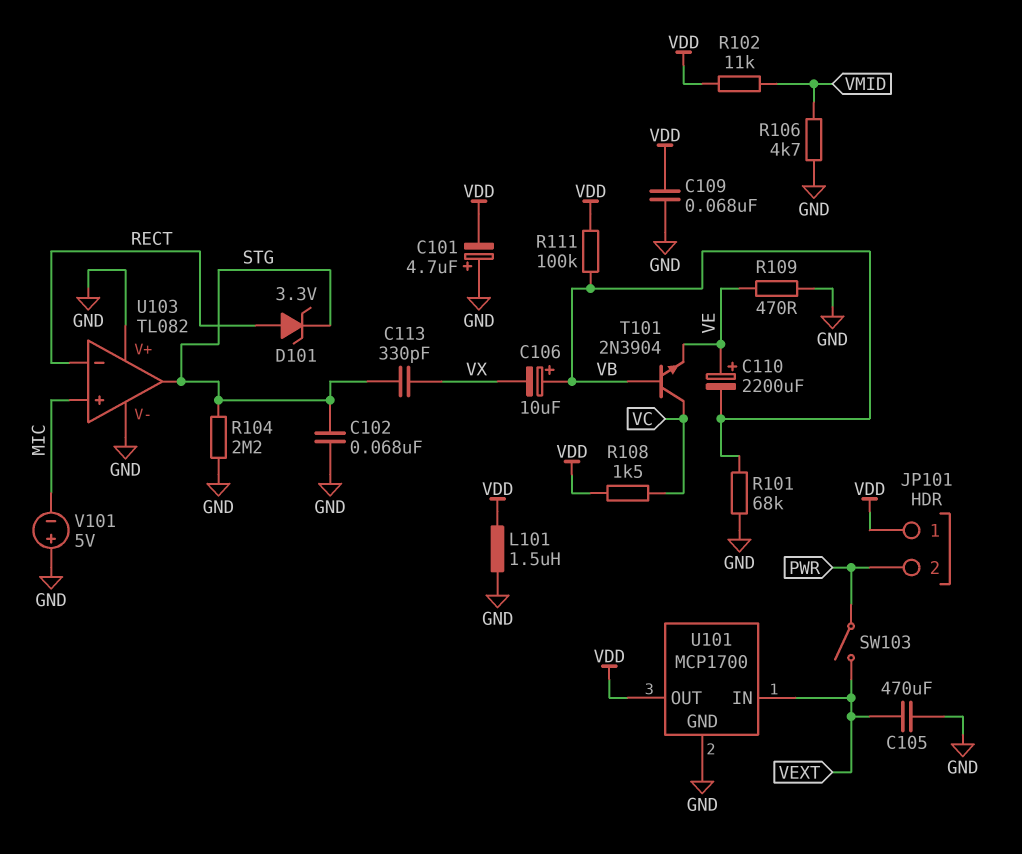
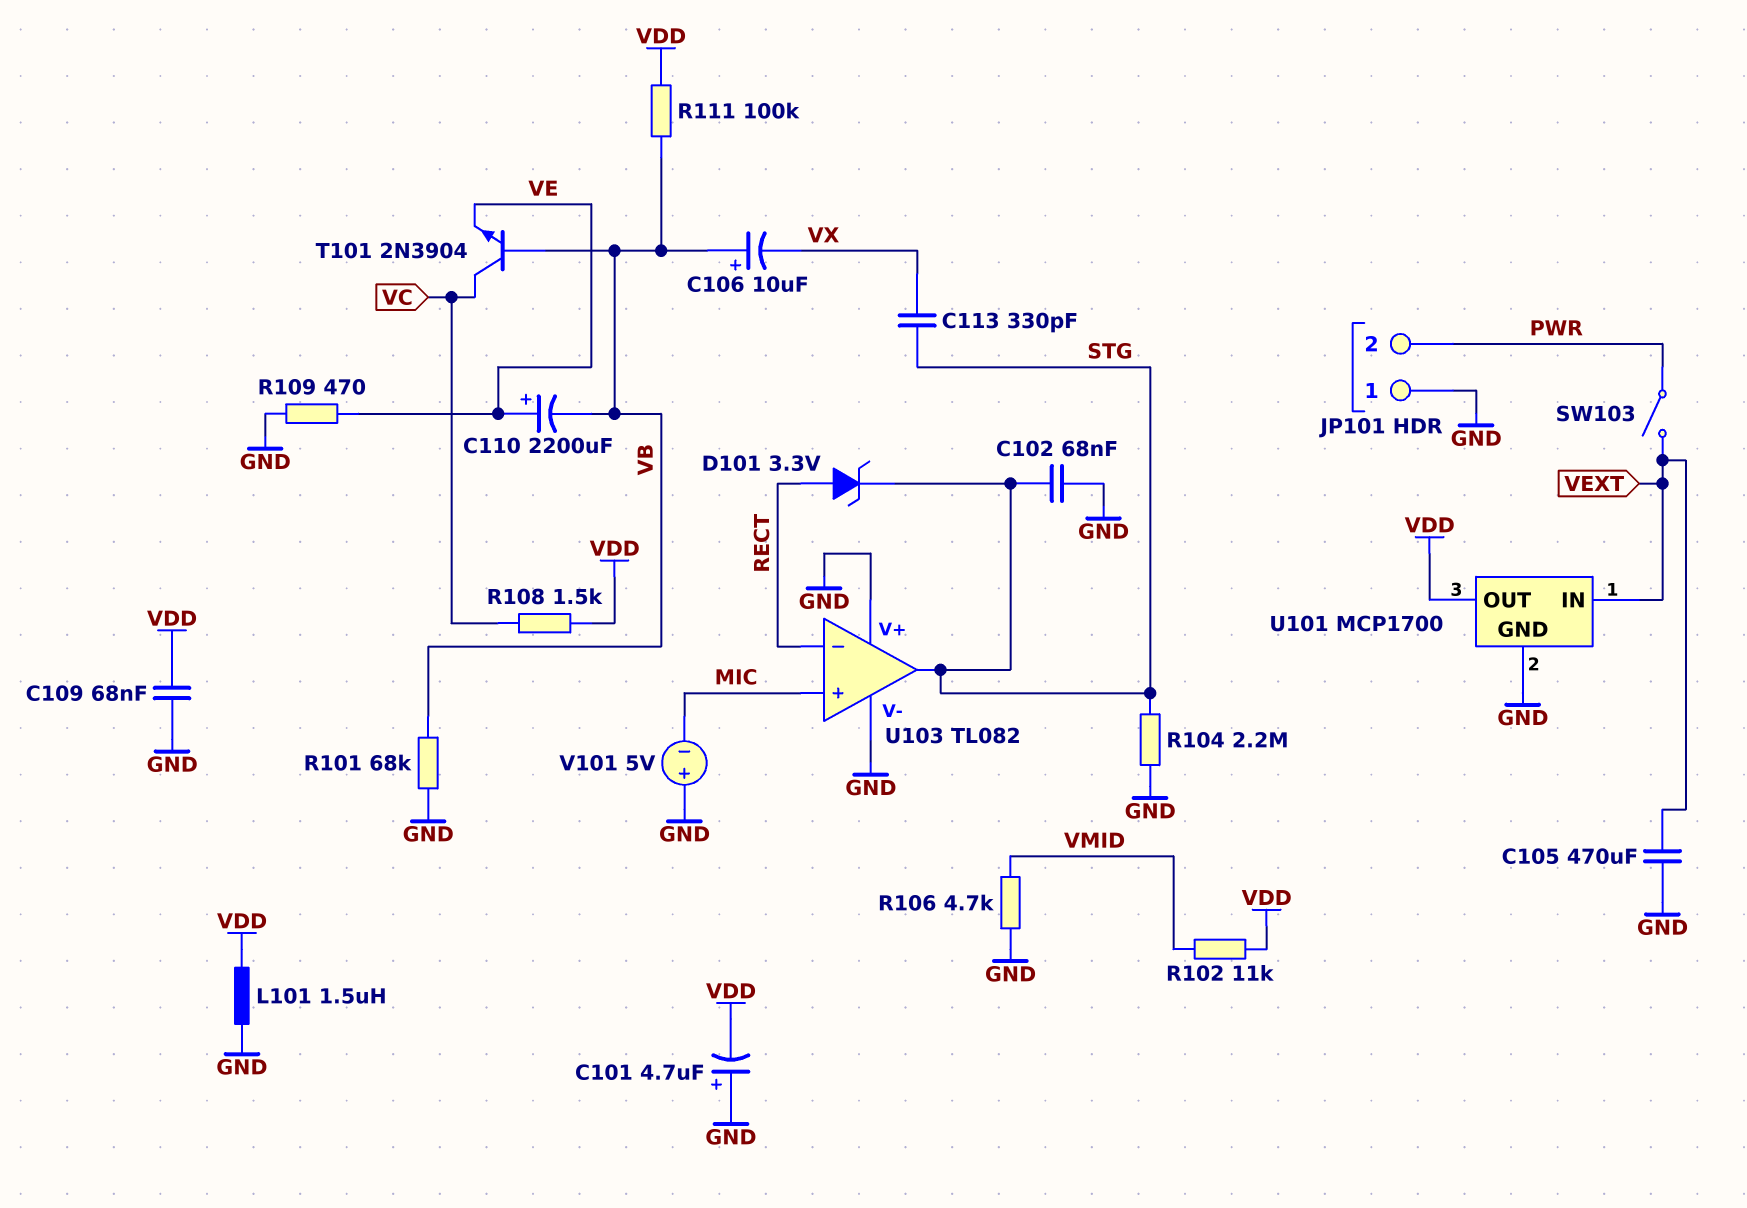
JP101 pin 1: VDD -> GND

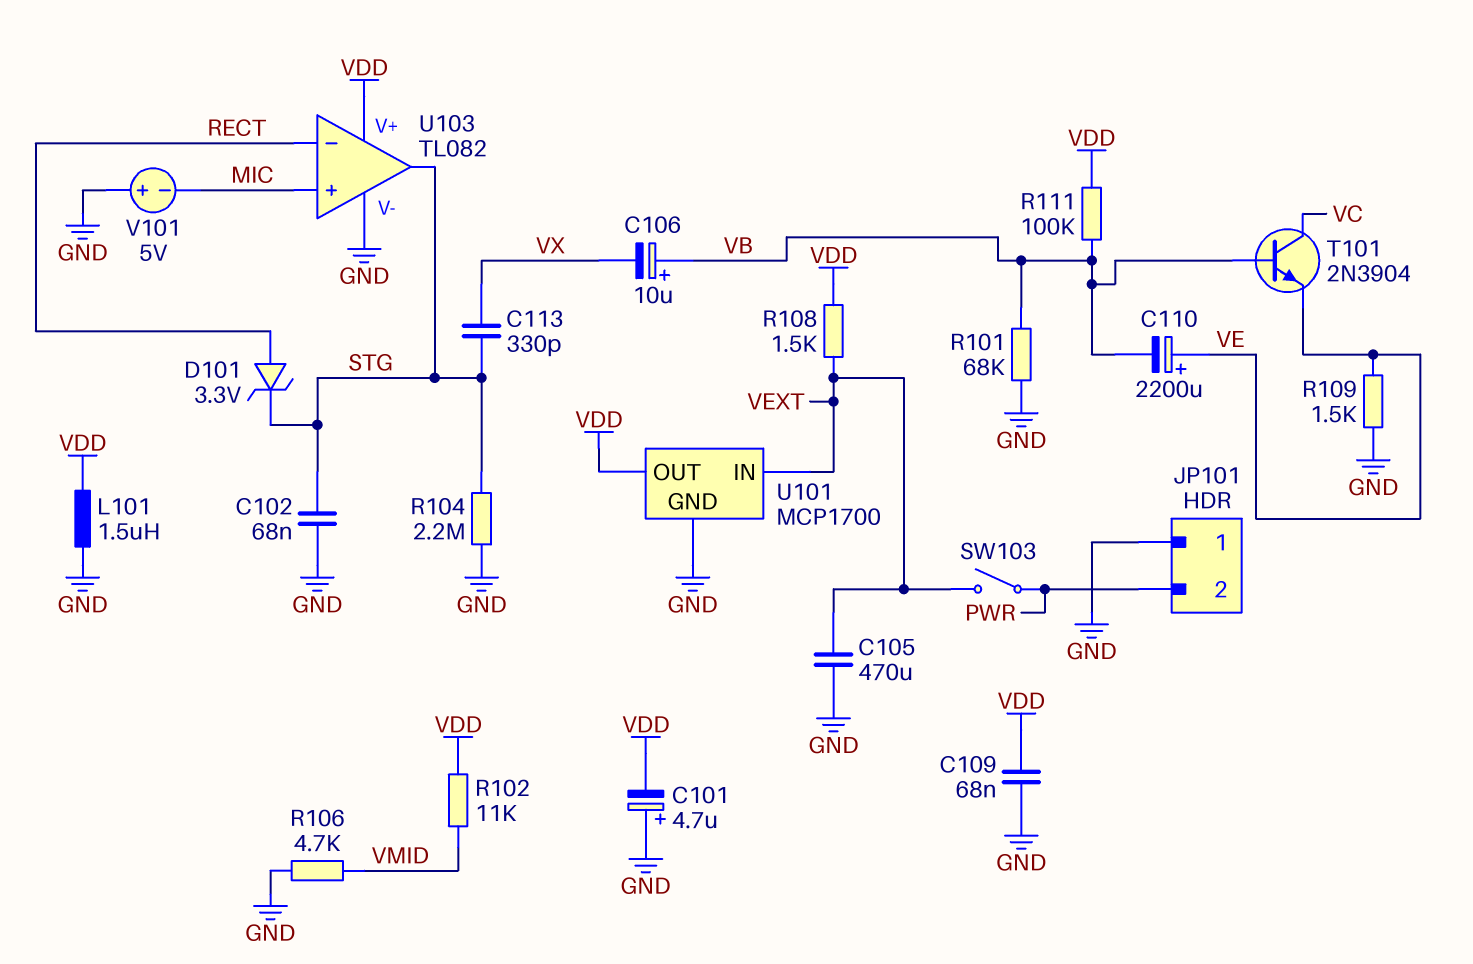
R108: 1.5k (VC, VDD) -> 1.5k (VDD, VEXT)
R109: 470 (GND, VE) -> 1.5k (GND, VE)
U103 pin V+: GND -> VDD

